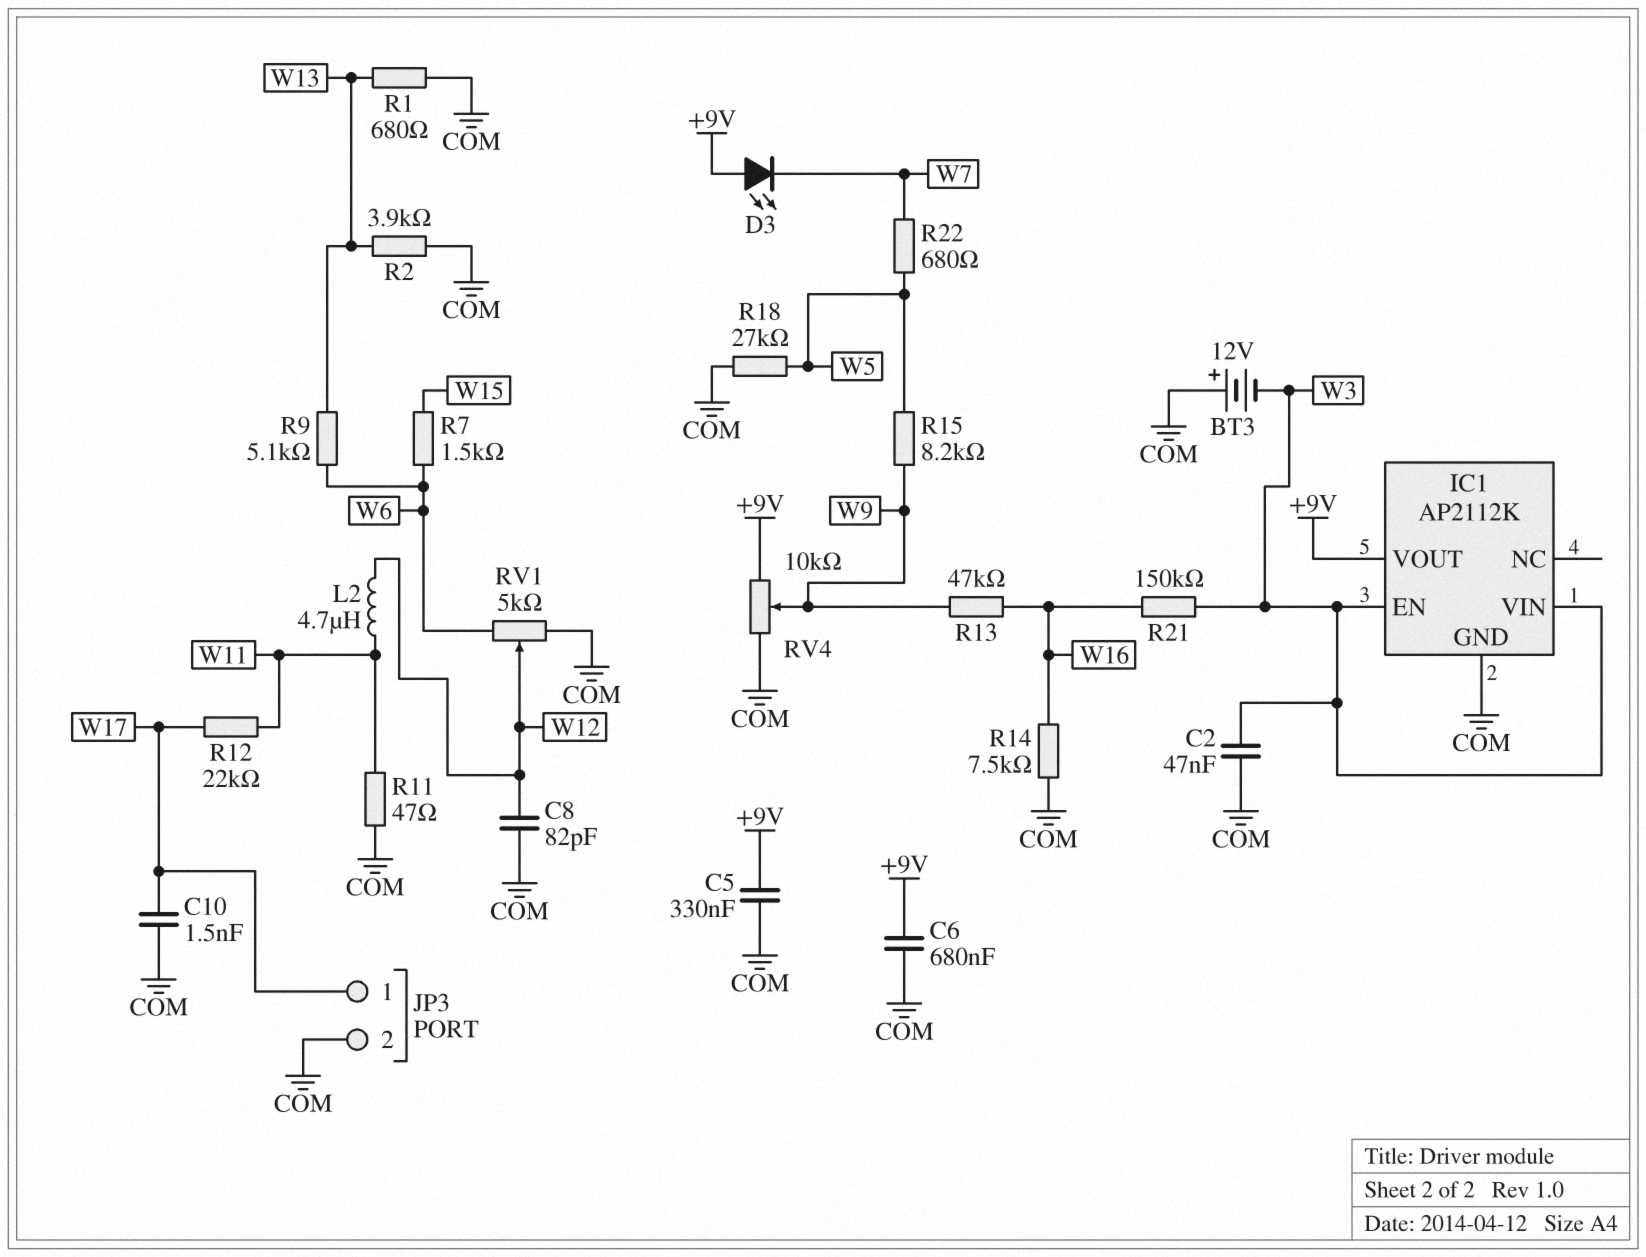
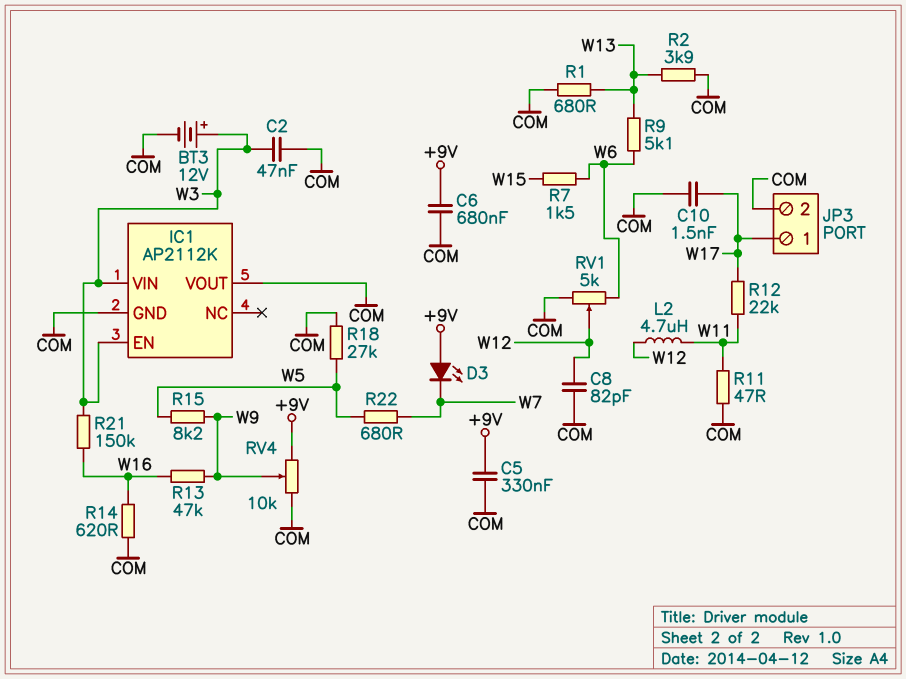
BT3: 12V (plus COM, minus W3) -> 12V (plus W3, minus COM)
IC1 pin VOUT: +9V -> COM
R14: 7.5k (COM, W16) -> 620 (COM, W16)

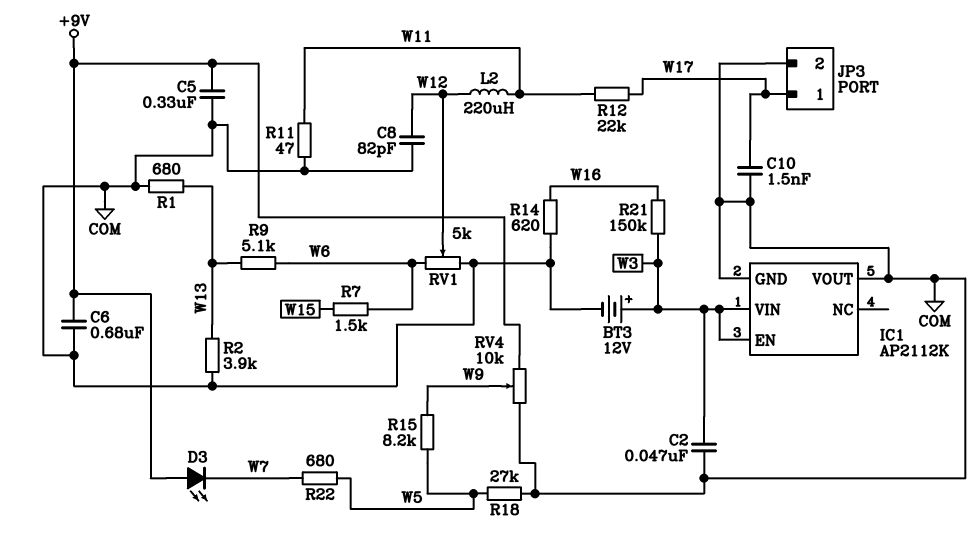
L2: 4.7uH (W11, W12) -> 220uH (W11, W12)
R13: 47k (W9, W16) -> none

